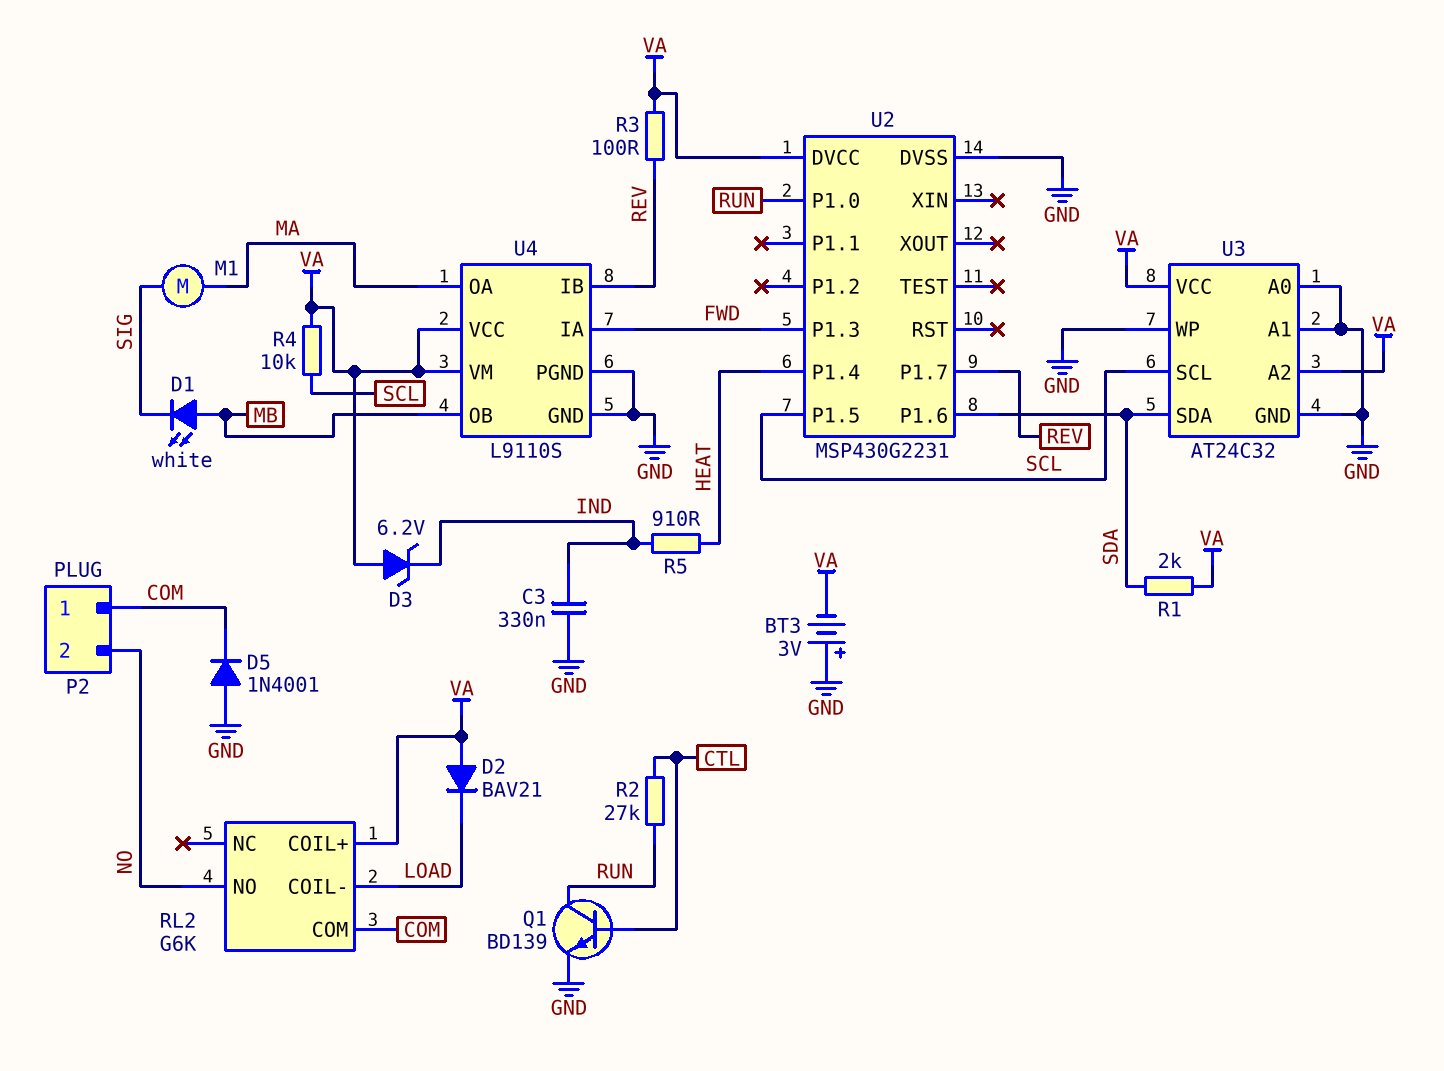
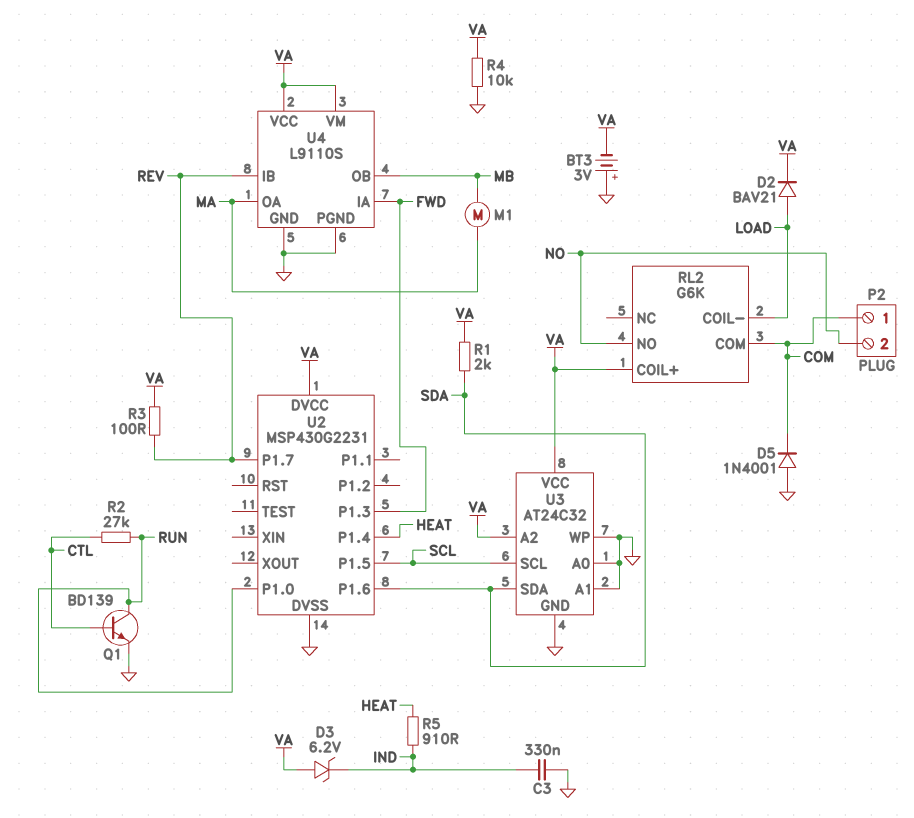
D1: LED white (A MB, K SIG) -> none
D2: diode BAV21 (A VA, K LOAD) -> diode BAV21 (A LOAD, K VA)
M1: motor (MA, SIG) -> motor (MA, MB)
R4: 10k (SCL, VA) -> 10k (GND, VA)

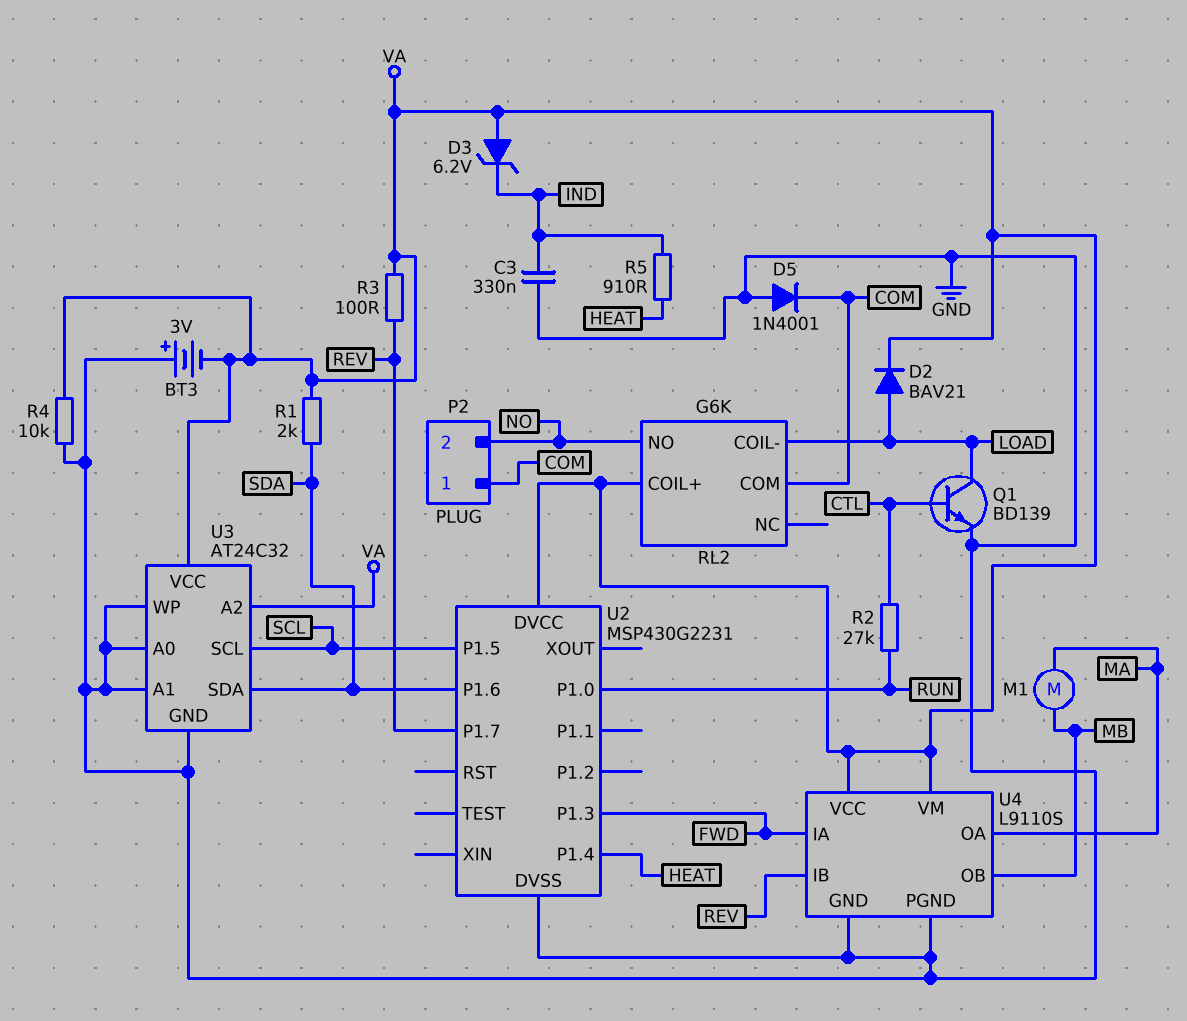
Q1: NPN BD139 (B CTL, C RUN, E GND) -> NPN BD139 (B CTL, C LOAD, E GND)

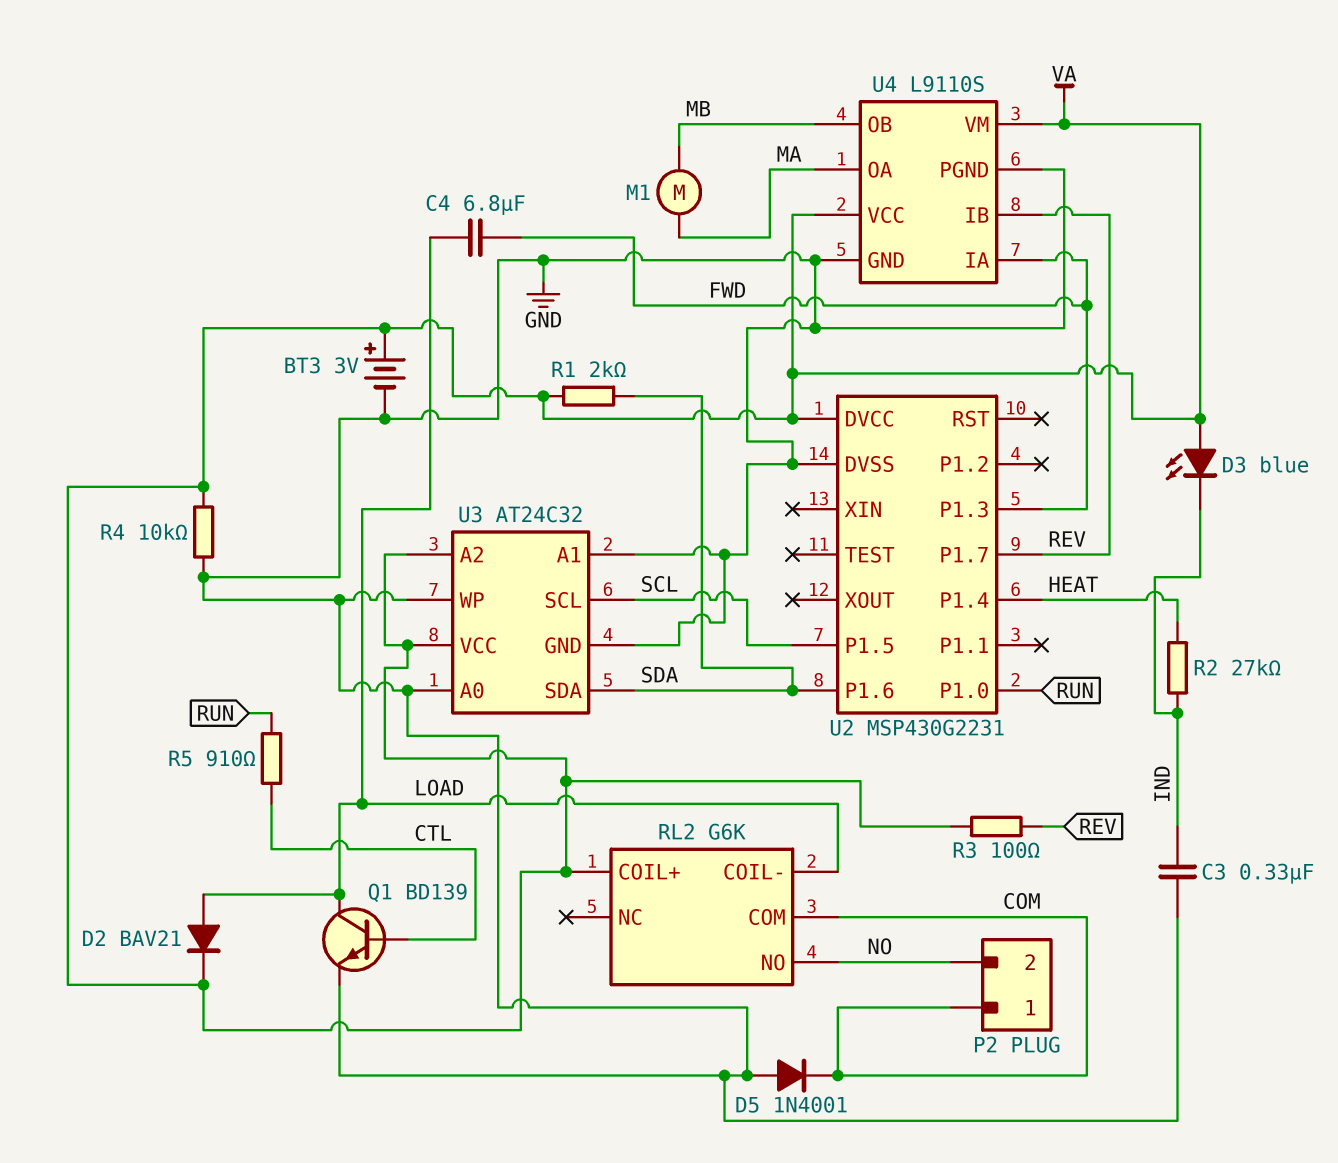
BT3: 3V (plus GND, minus VA) -> 3V (plus VA, minus GND)
C4: none -> 6.8uF (FWD, LOAD)
D3: zener 6.2V (A VA, K IND) -> LED blue (A VA, K IND)
R2: 27k (CTL, RUN) -> 27k (HEAT, IND)
R5: 910 (HEAT, IND) -> 910 (CTL, RUN)

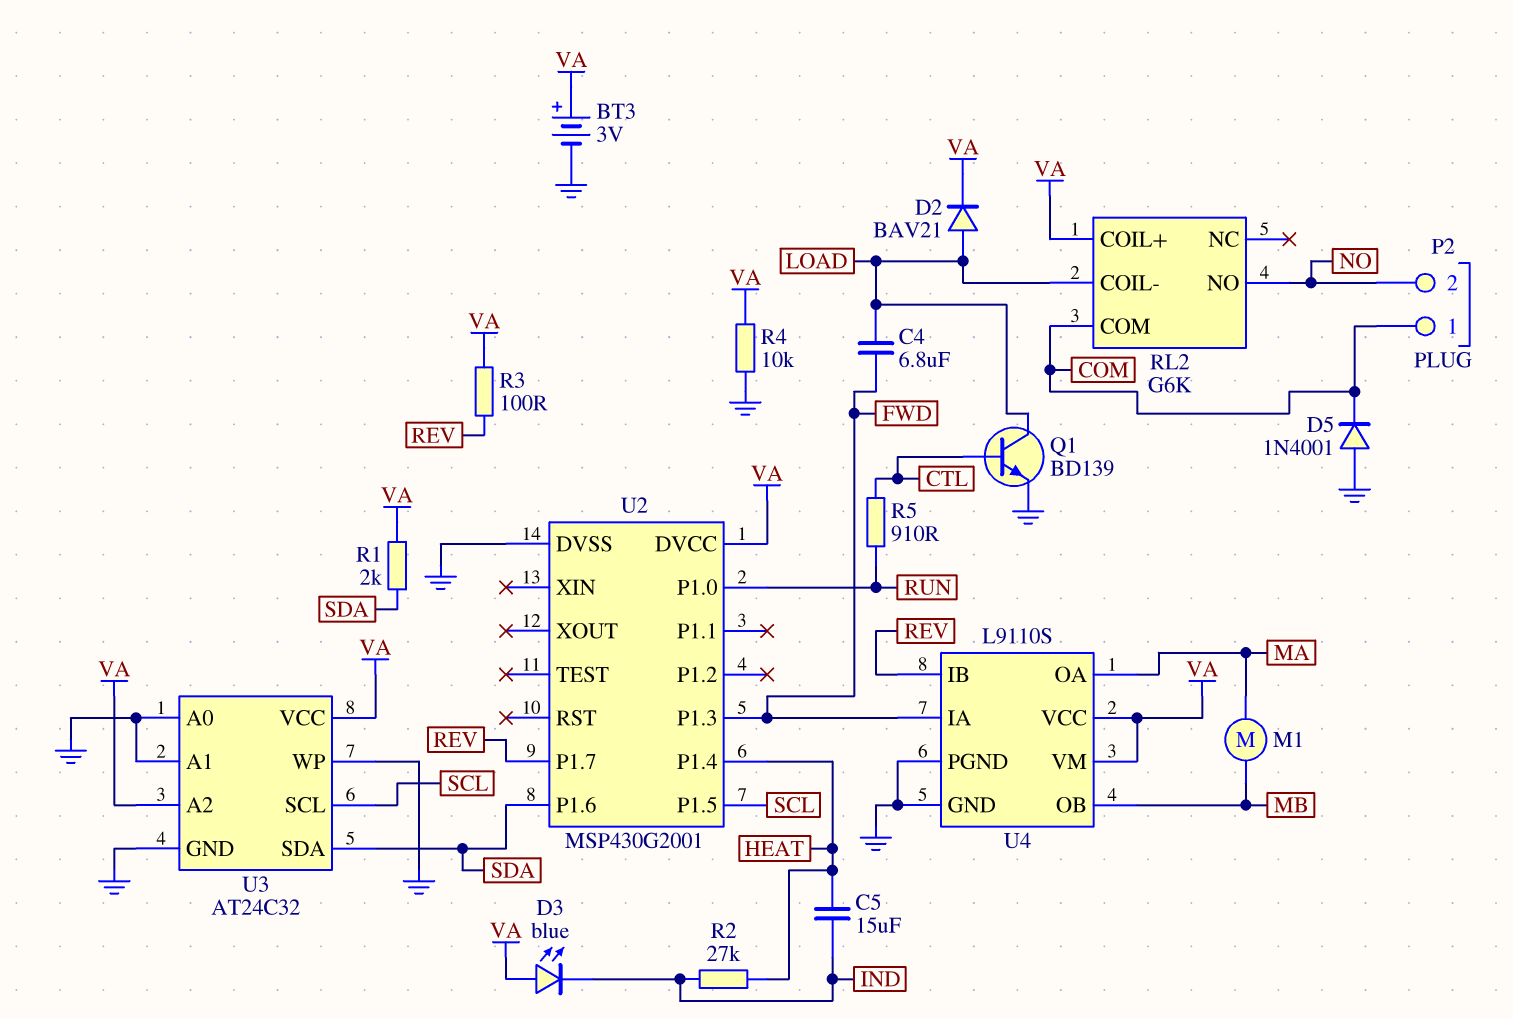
C3: 330nF (GND, IND) -> none
C5: none -> 15uF (HEAT, IND)
U2: MSP430G2231 -> MSP430G2001

